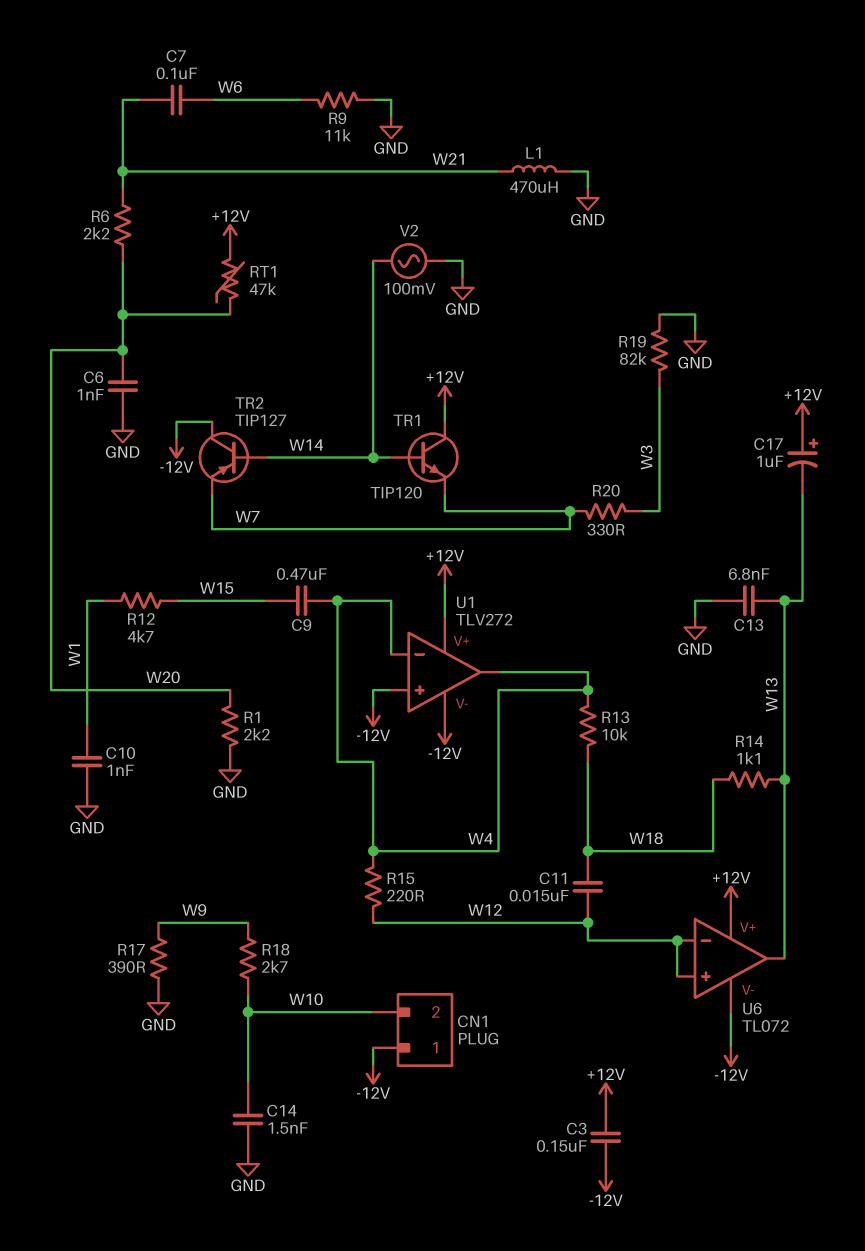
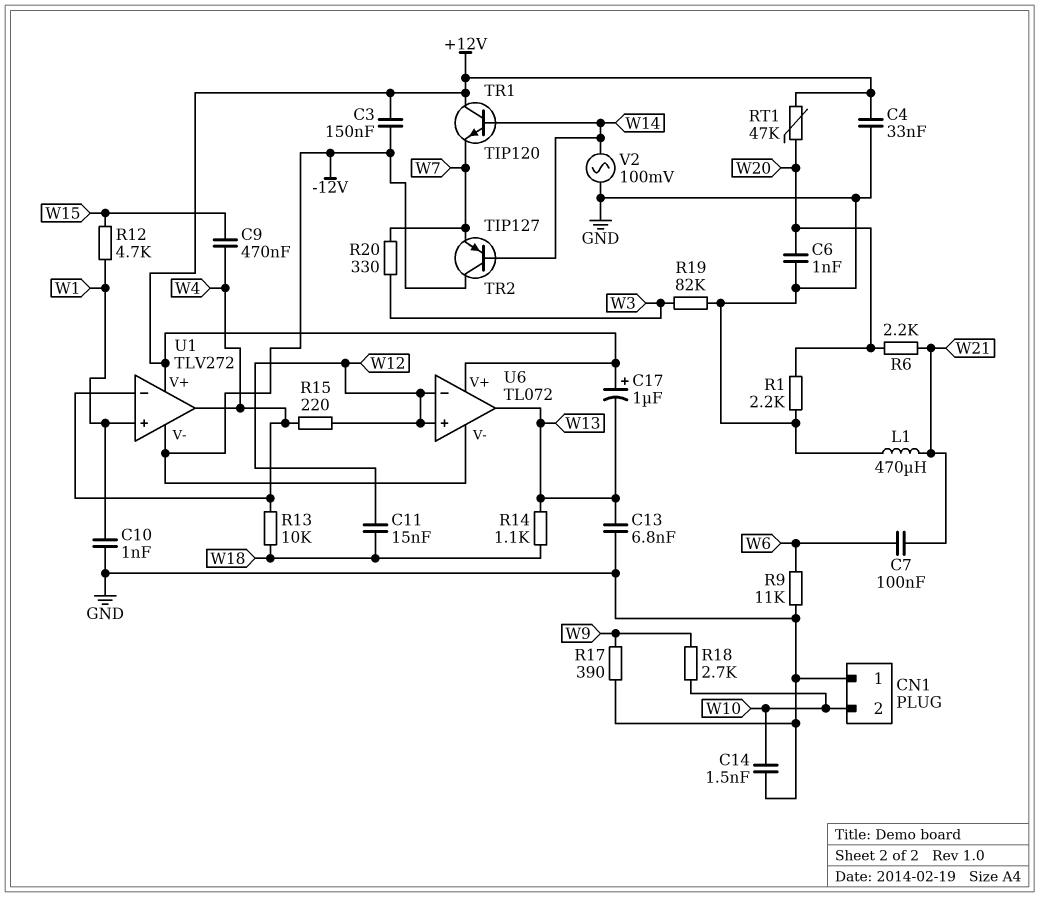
C4: none -> 33nF (+12V, GND)
CN1 pin 1: -12V -> GND
U1 pin in+: -12V -> W1

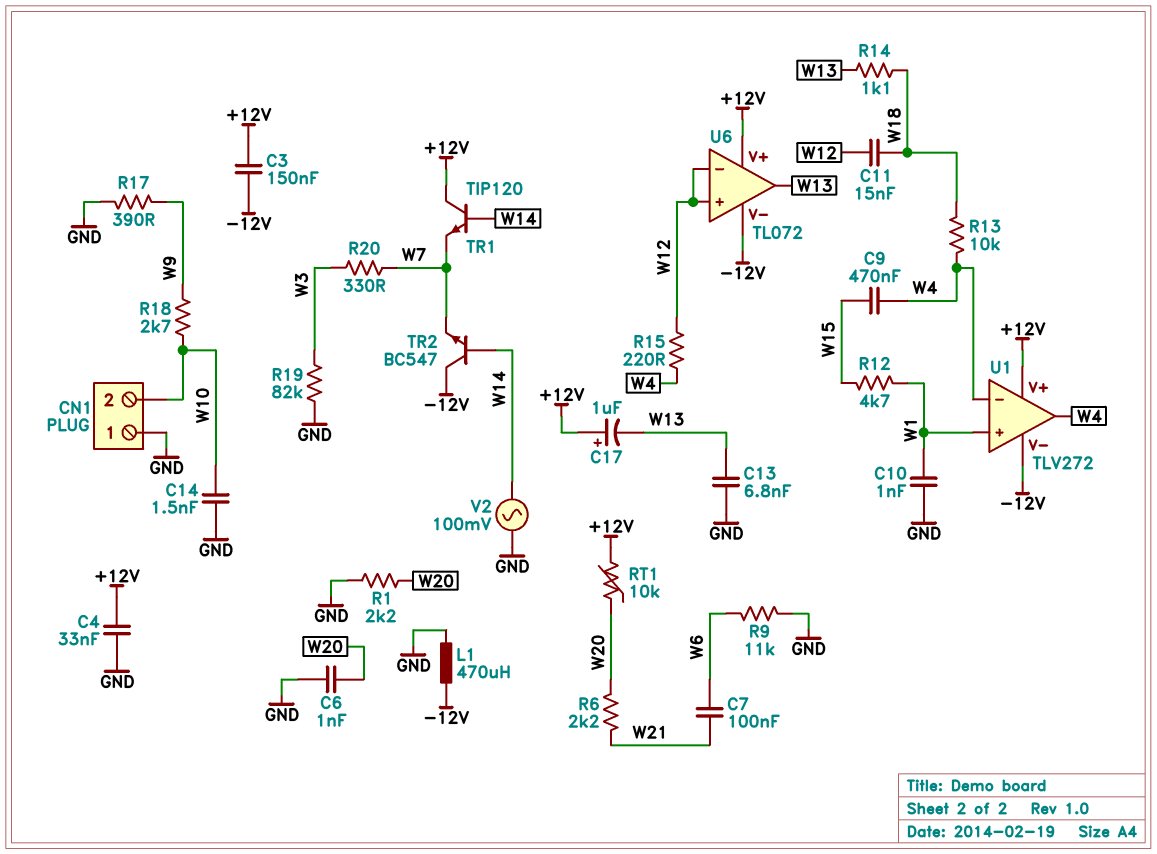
L1: 470uH (GND, W21) -> 470uH (-12V, GND)
RT1: 47k (+12V, W20) -> 10k (+12V, W20)
TR2: PNP TIP127 (B W14, C -12V, E W7) -> NPN BC547 (B W14, C -12V, E W7)

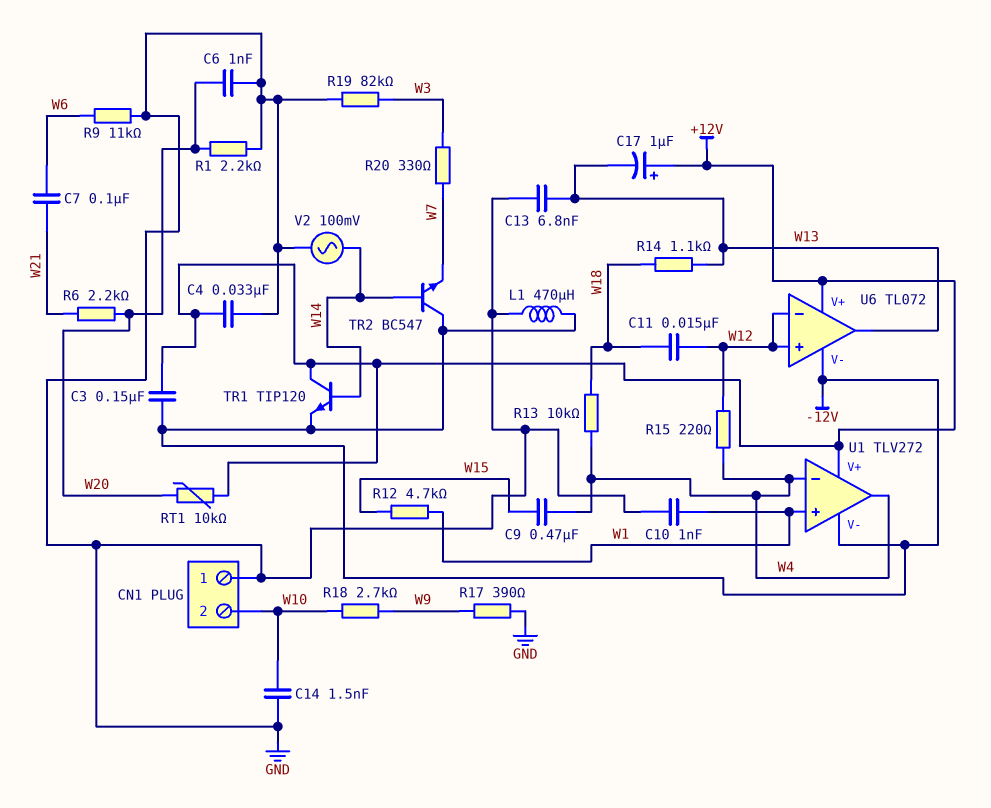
TR1: NPN TIP120 (B W14, C +12V, E W7) -> NPN TIP120 (B W14, C +12V, E -12V)

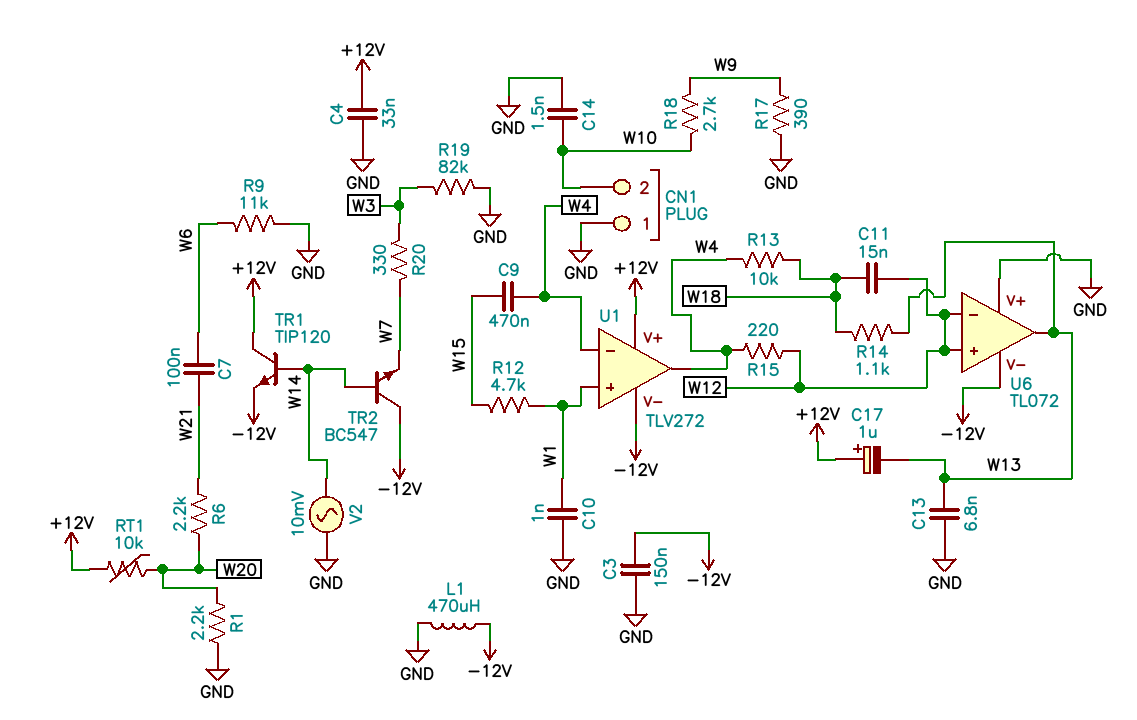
C3: 150nF (+12V, -12V) -> 150nF (-12V, GND)
C6: 1nF (GND, W20) -> none
U6 pin V+: +12V -> GND
V2: AC 100mV (GND, W14) -> AC 10mV (GND, W14)

